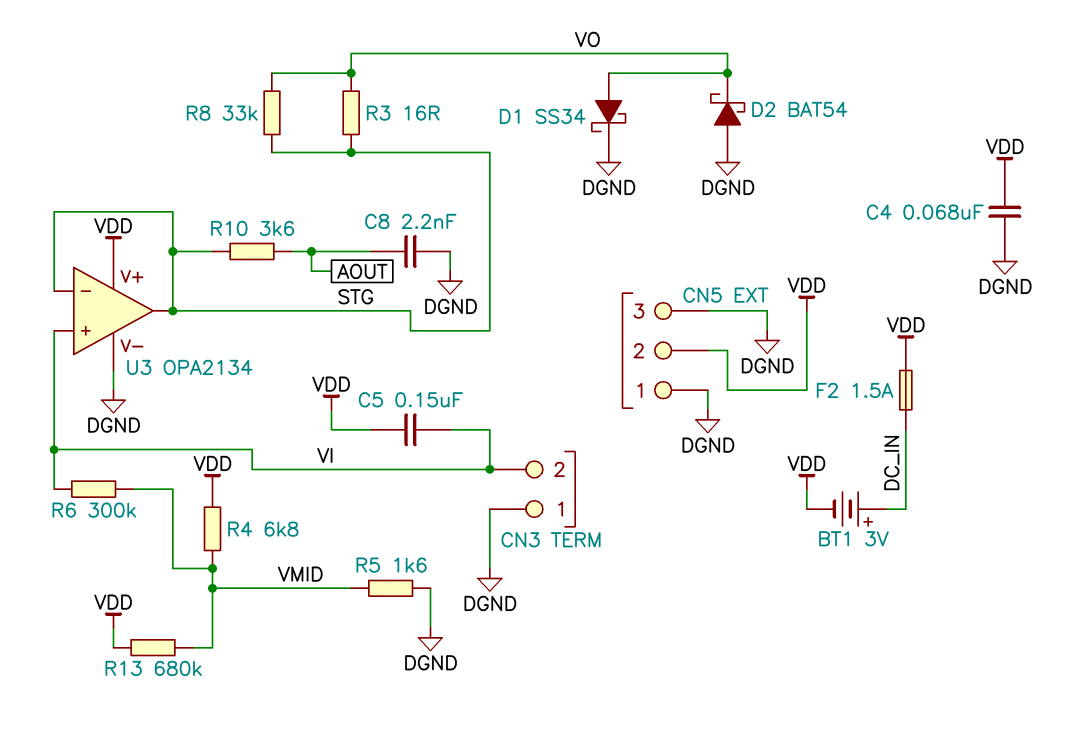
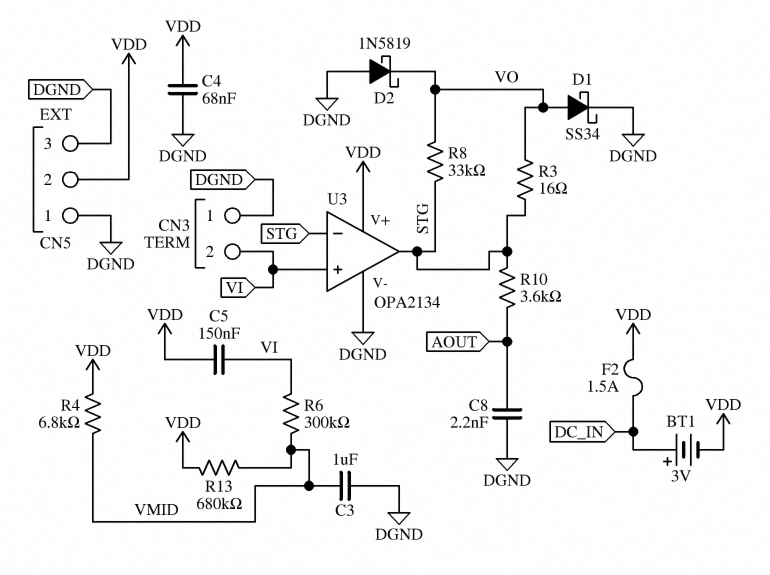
C3: none -> 1uF (DGND, VMID)
D2: schottky BAT54 (A DGND, K VO) -> schottky 1N5819 (A DGND, K VO)
R5: 1.6k (DGND, VMID) -> none

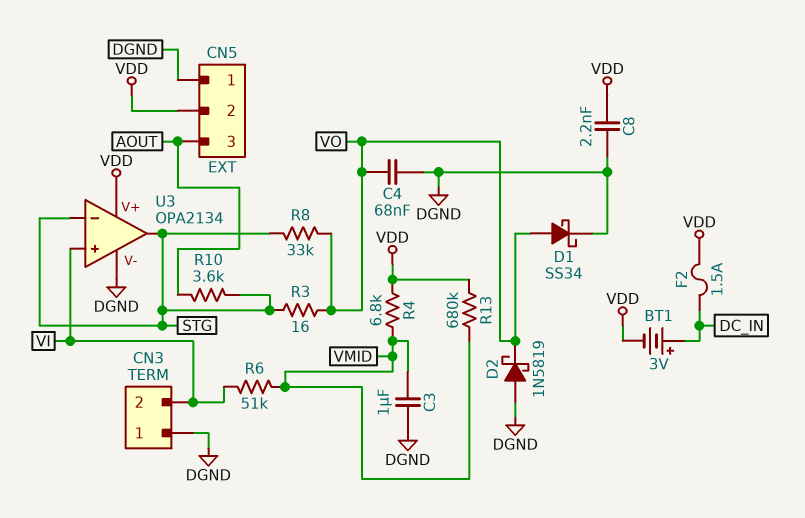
C4: 68nF (DGND, VDD) -> 68nF (DGND, VO)
C5: 150nF (VDD, VI) -> none
C8: 2.2nF (AOUT, DGND) -> 2.2nF (DGND, VDD)
CN5 pin 3: DGND -> AOUT
R6: 300k (VI, VMID) -> 51k (VI, VMID)

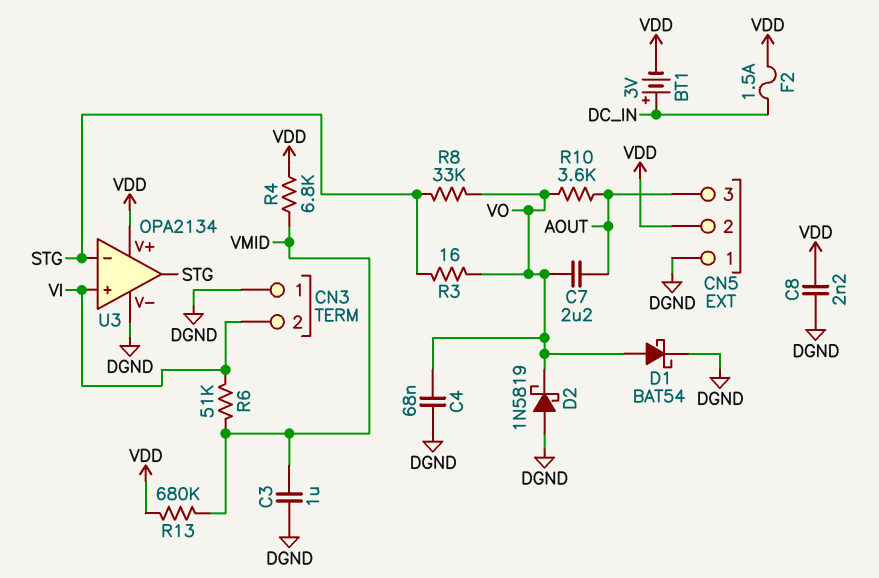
C7: none -> 2.2uF (AOUT, VO)
D1: schottky SS34 (A VO, K DGND) -> schottky BAT54 (A VO, K DGND)
R10: 3.6k (AOUT, STG) -> 3.6k (AOUT, VO)

